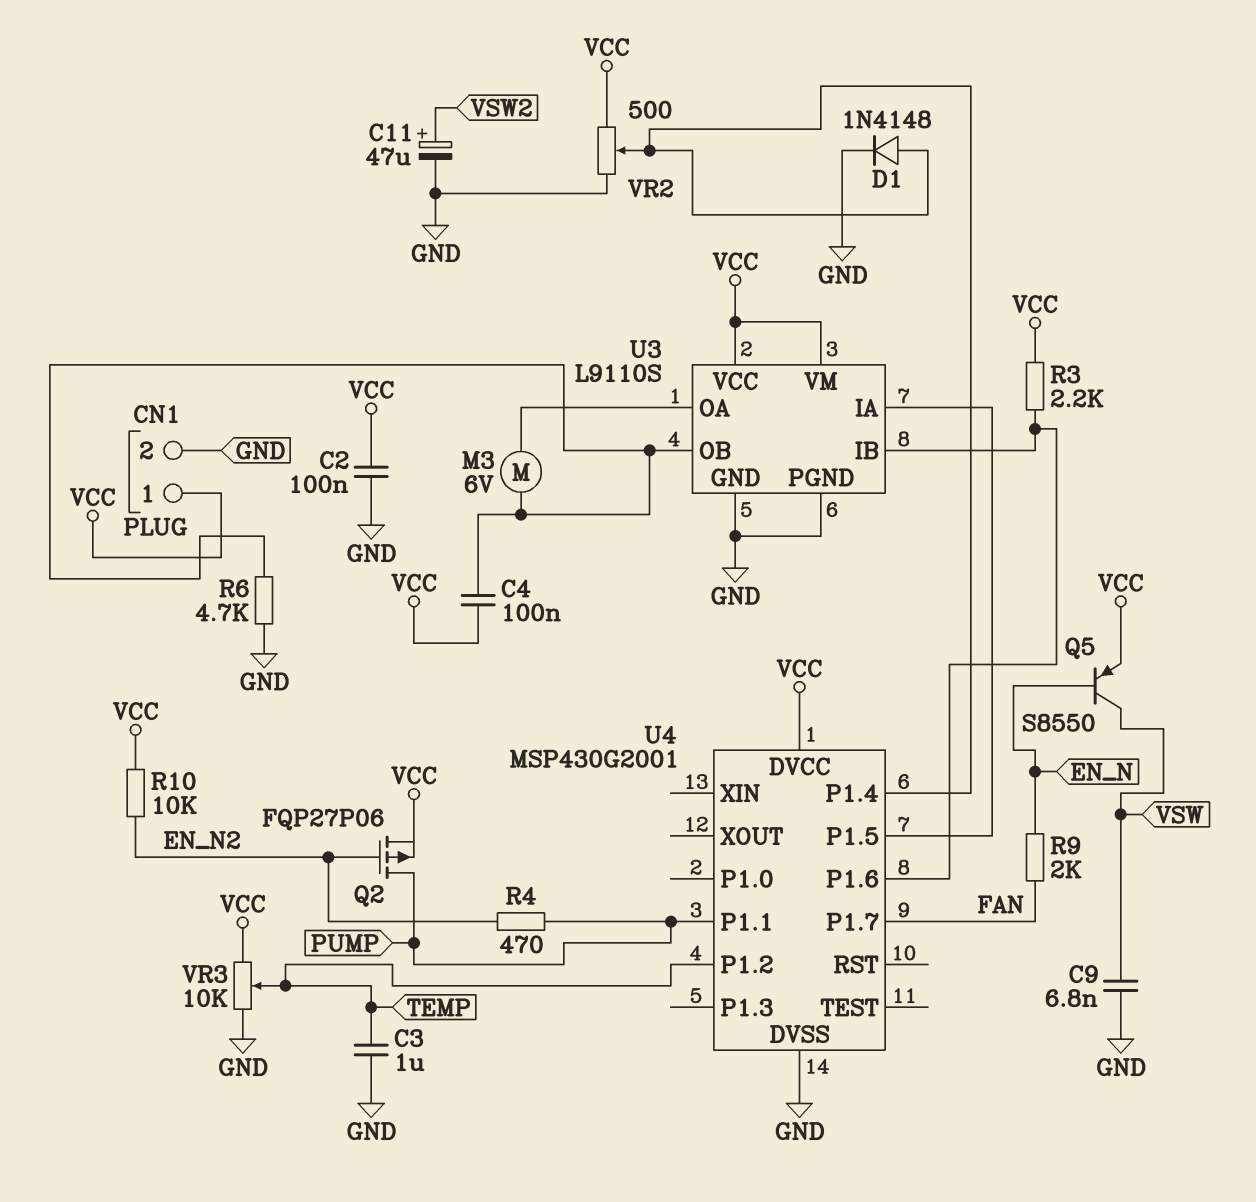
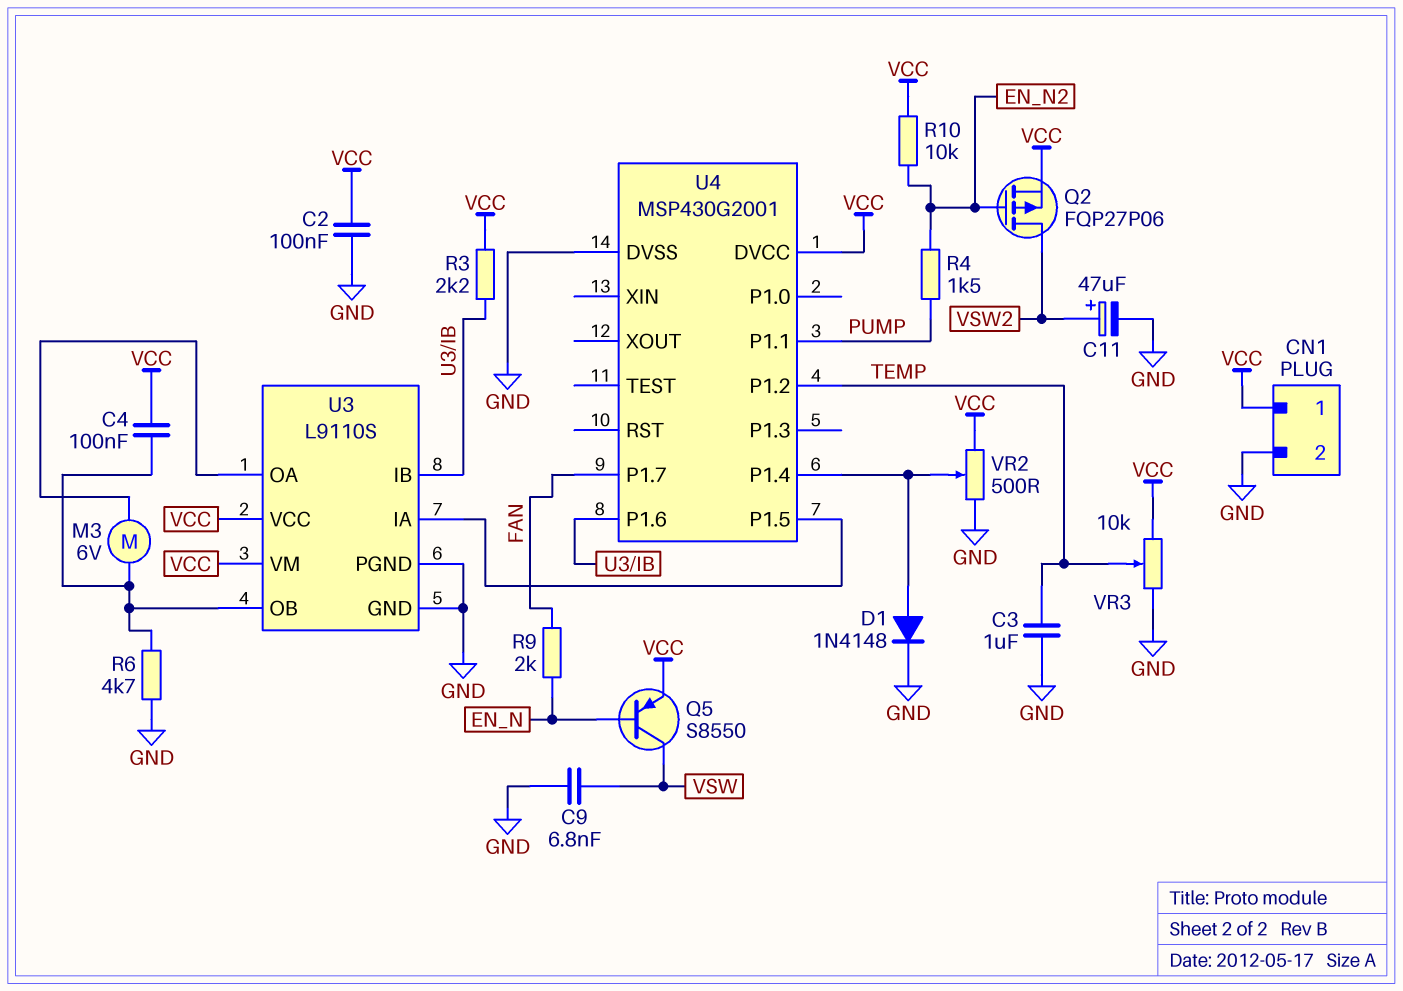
Q2: PMOS FQP27P06 (G EN_N2, D PUMP, S VCC) -> PMOS FQP27P06 (G EN_N2, D VSW2, S VCC)
R4: 470 (EN_N2, PUMP) -> 1.5k (EN_N2, PUMP)

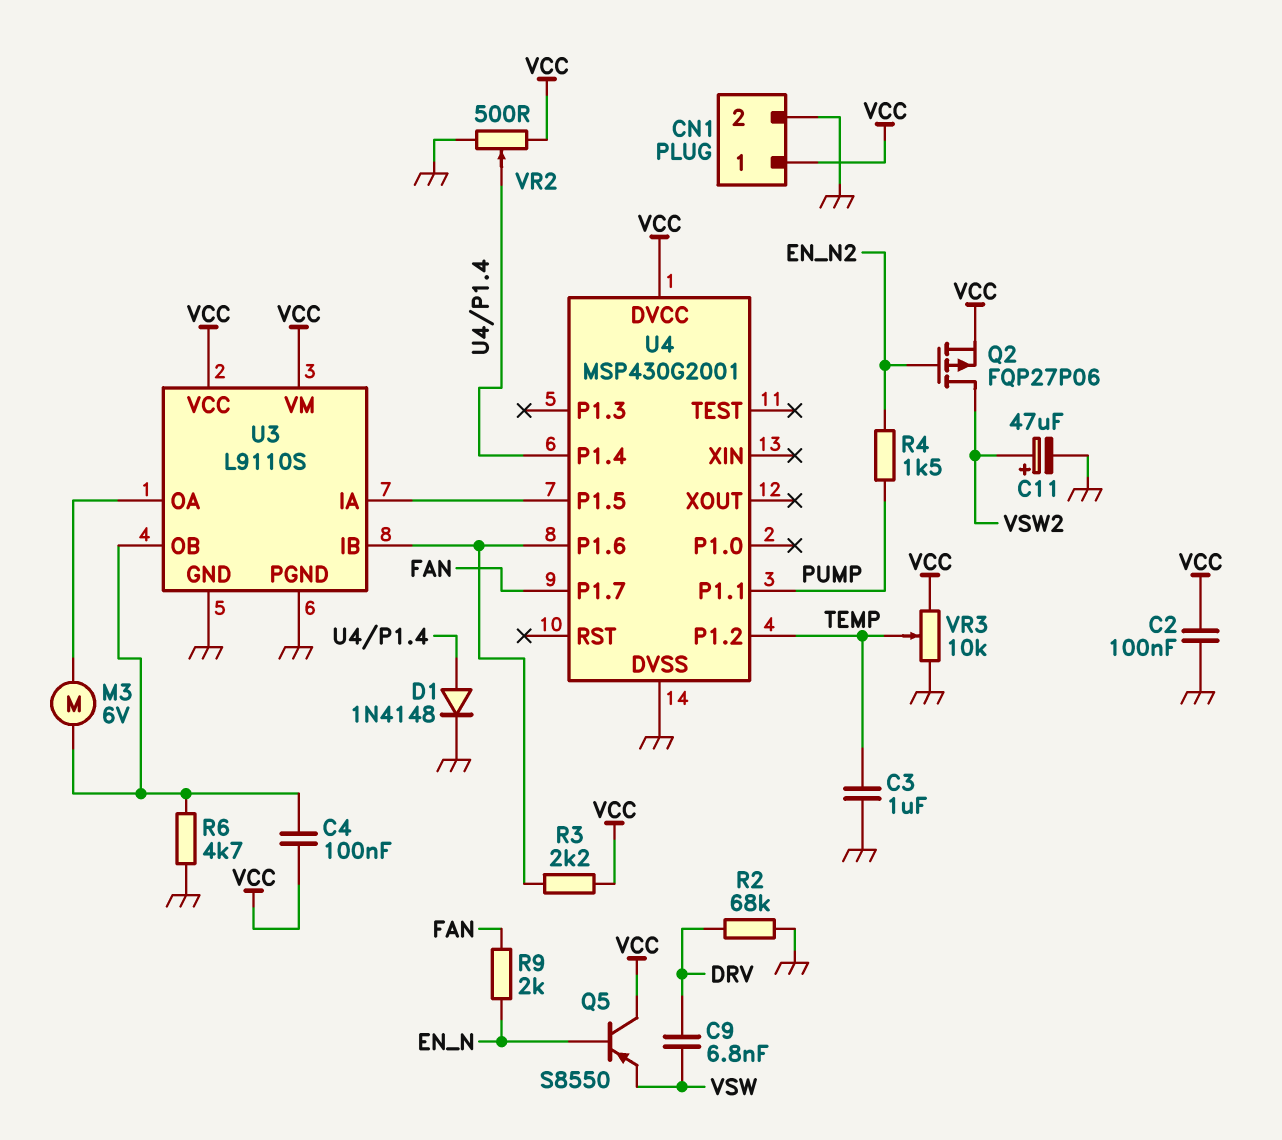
C9: 6.8nF (GND, VSW) -> 6.8nF (DRV, VSW)
Q5: PNP S8550 (B EN_N, C VSW, E VCC) -> PNP S8550 (B EN_N, C VCC, E VSW)
R2: none -> 68k (DRV, GND)
R10: 10k (EN_N2, VCC) -> none

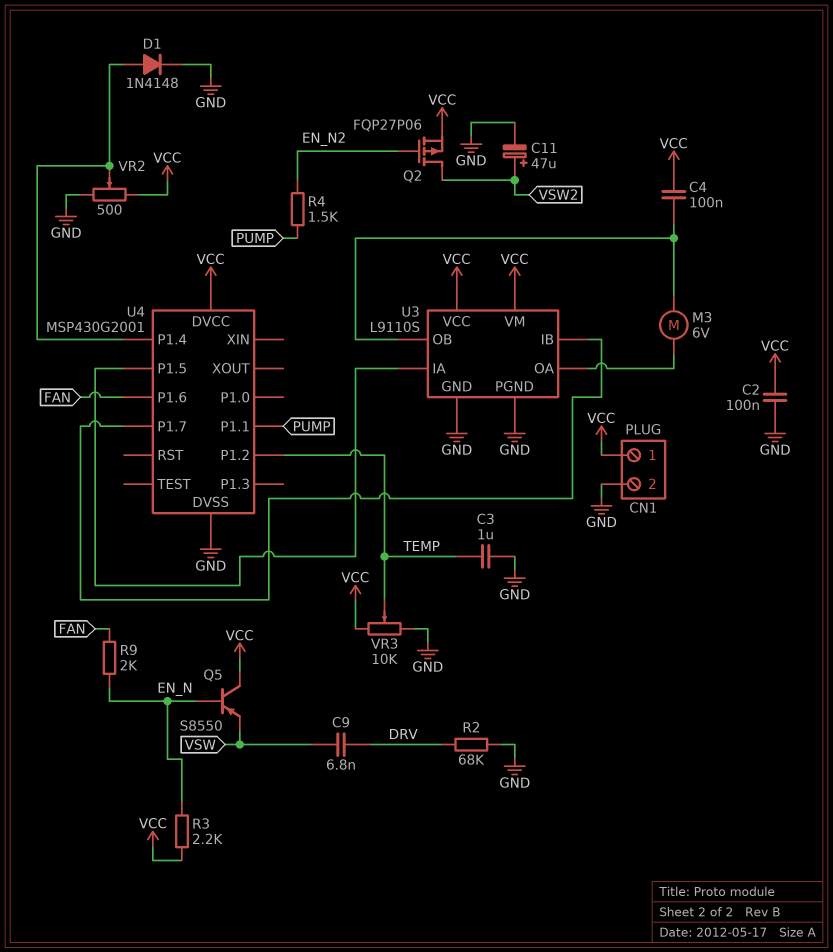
R3: 2.2k (U3/IB, VCC) -> 2.2k (EN_N, VCC)
R6: 4.7k (GND, U3/OB) -> none
U4 pin P1.6: U3/IB -> FAN
U4 pin P1.7: FAN -> U3/IB

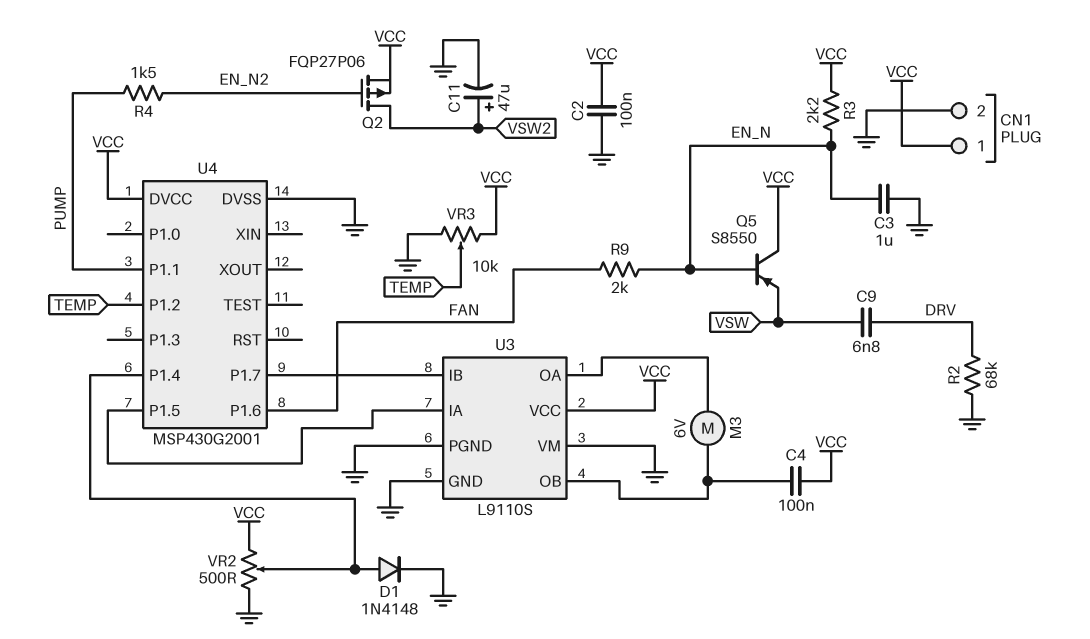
C3: 1uF (GND, TEMP) -> 1uF (EN_N, GND)
U3 pin VM: VCC -> GND

